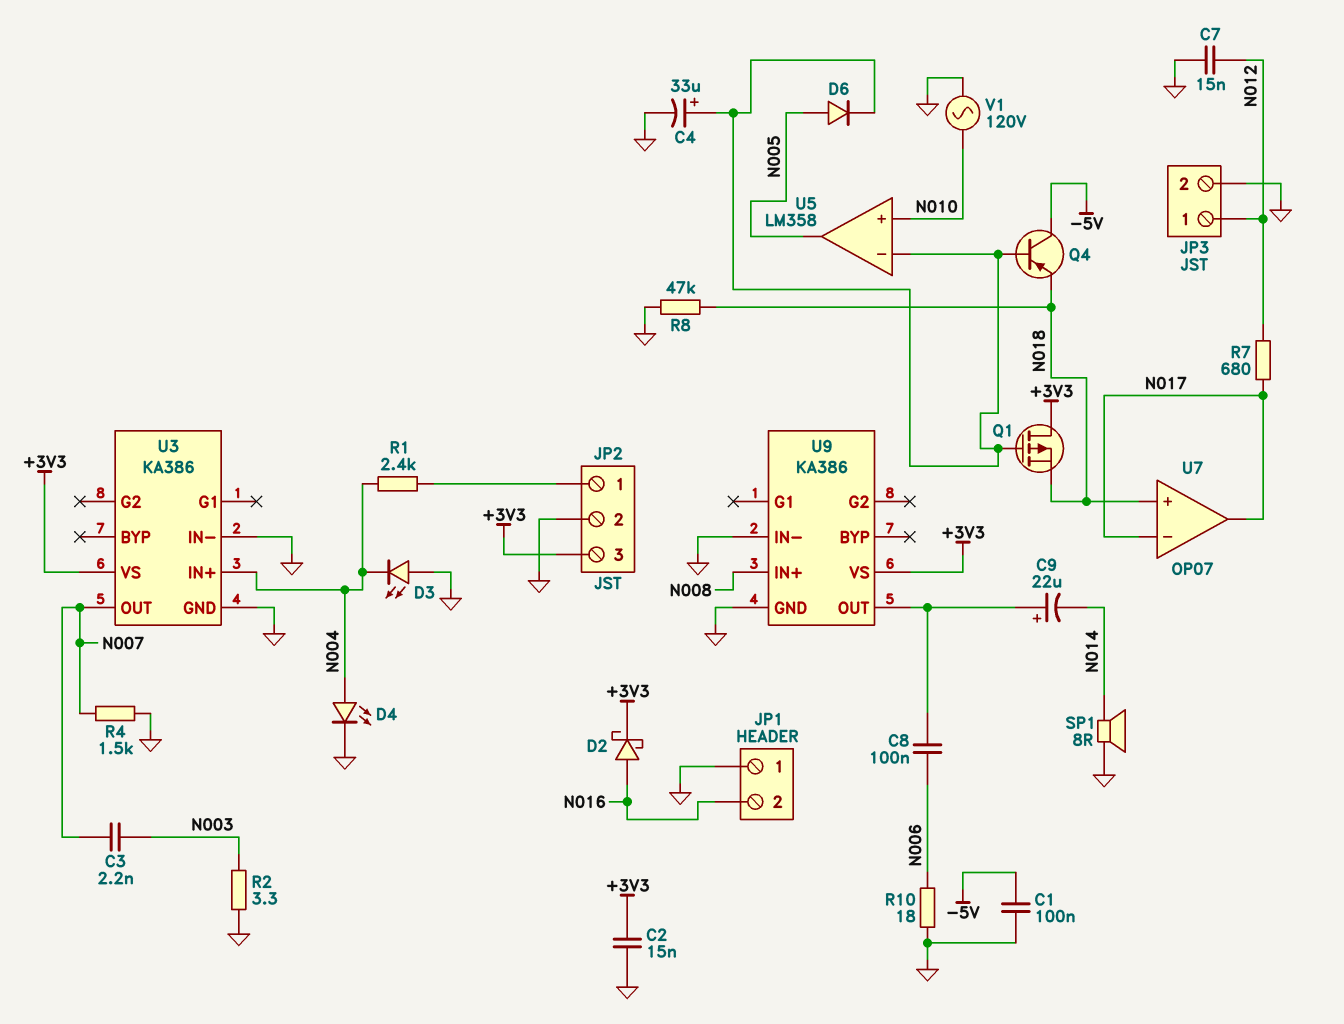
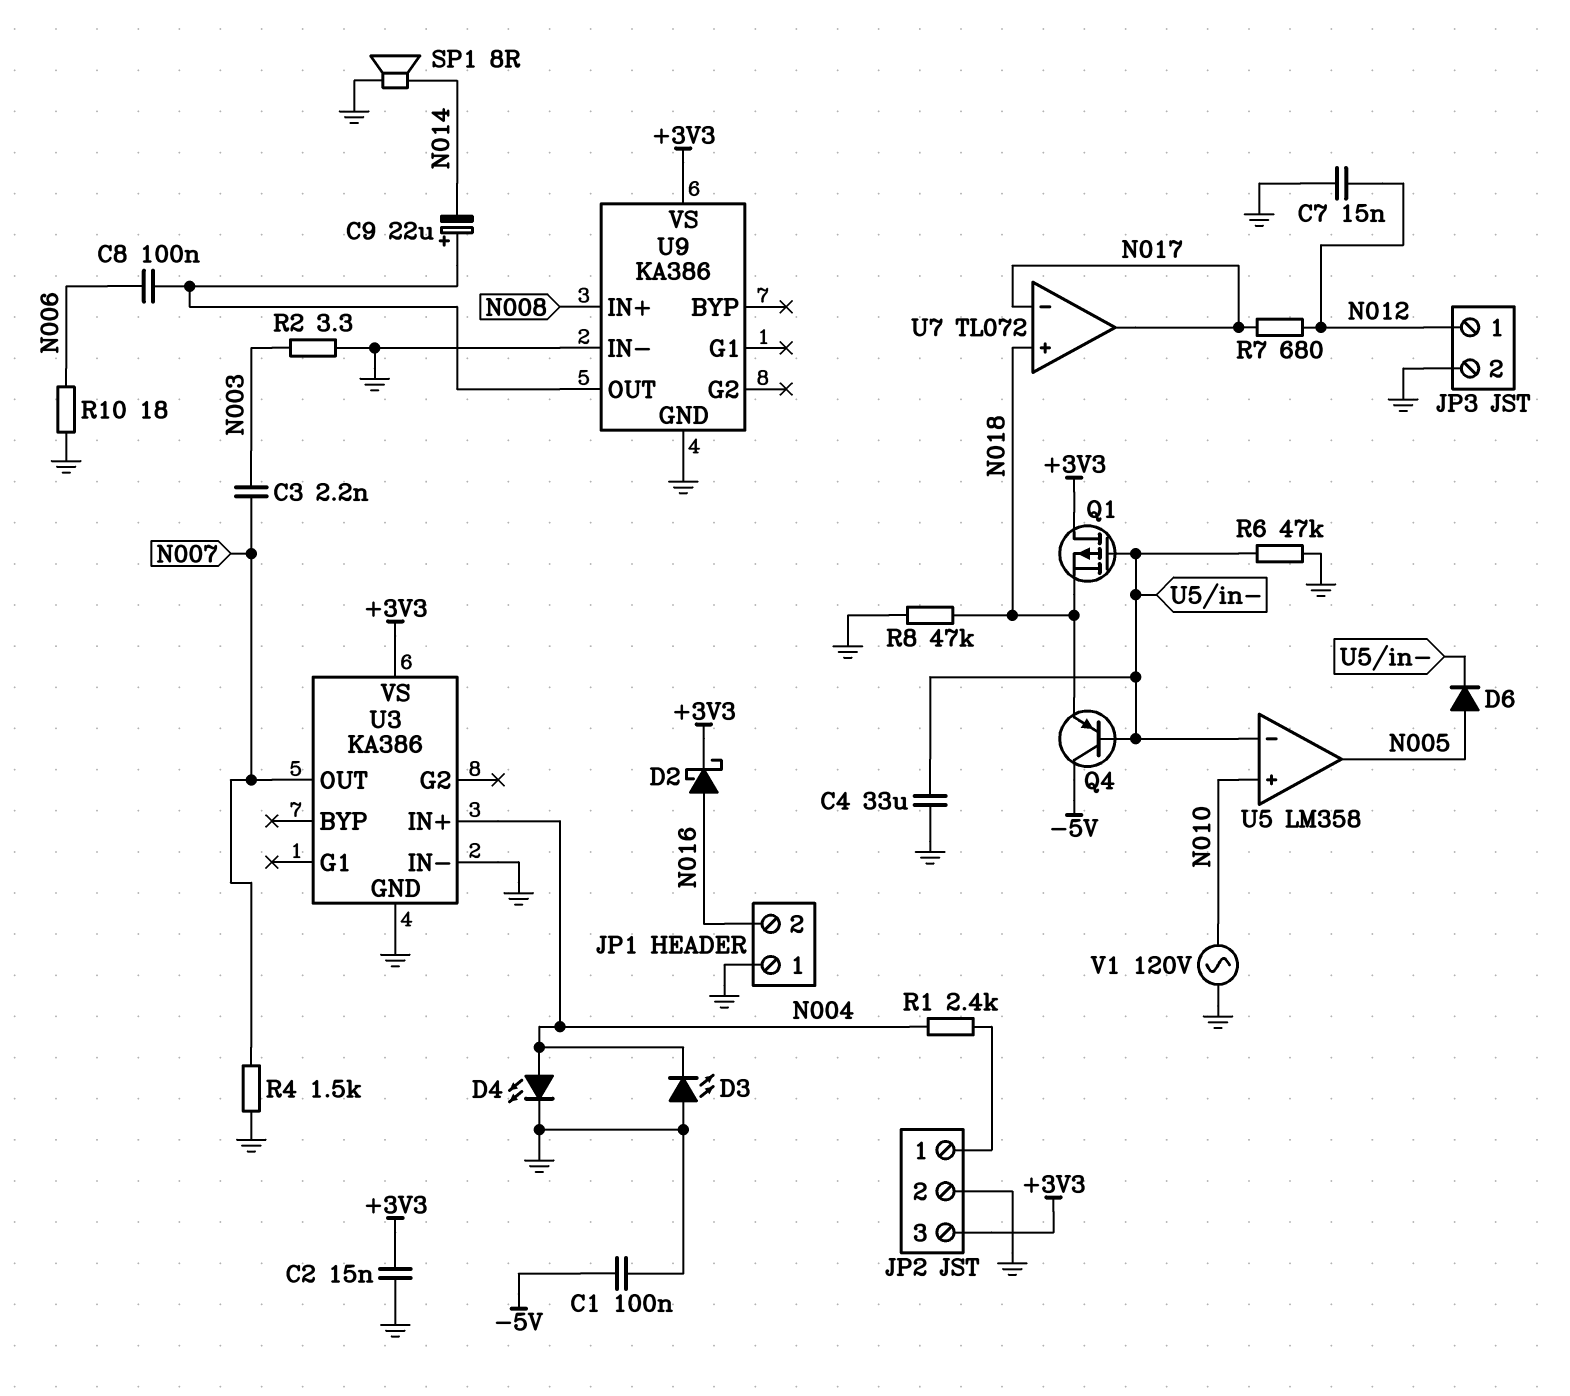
C4: 33uF (plus U5/in-, minus GND) -> 33uF (GND, U5/in-)
R6: none -> 47k (GND, U5/in-)
U7: OP07 -> TL072

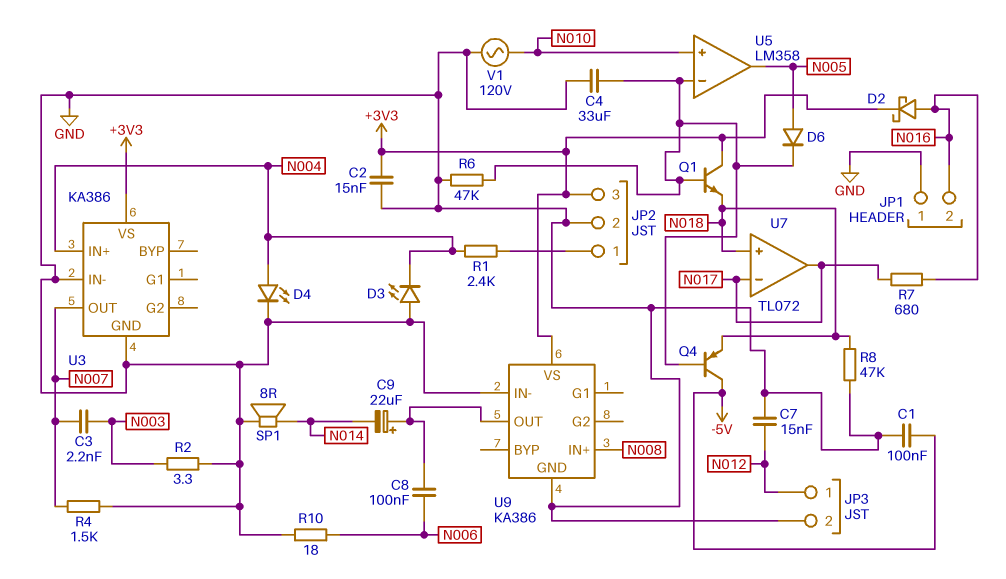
Q1: PMOS (G U5/in-, D +3V3, S N018) -> NPN (B U5/in-, C +3V3, E N018)
R7: 680 (N012, N017) -> 680 (N016, N017)

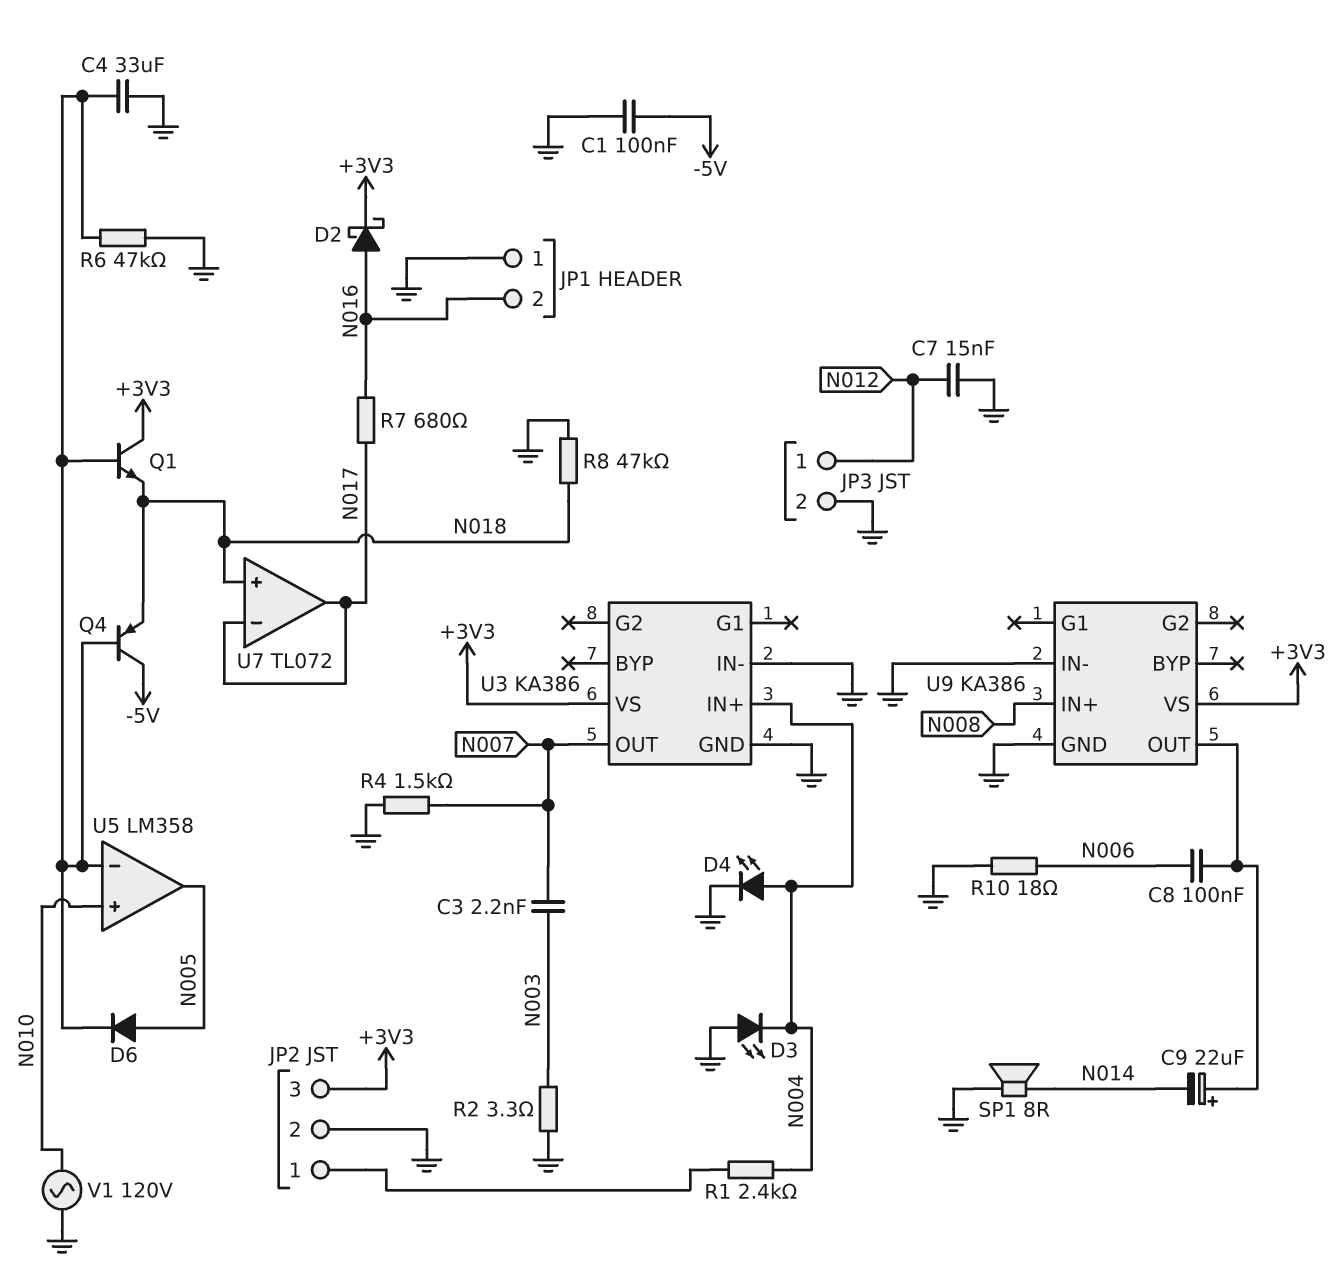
C2: 15nF (+3V3, GND) -> none

